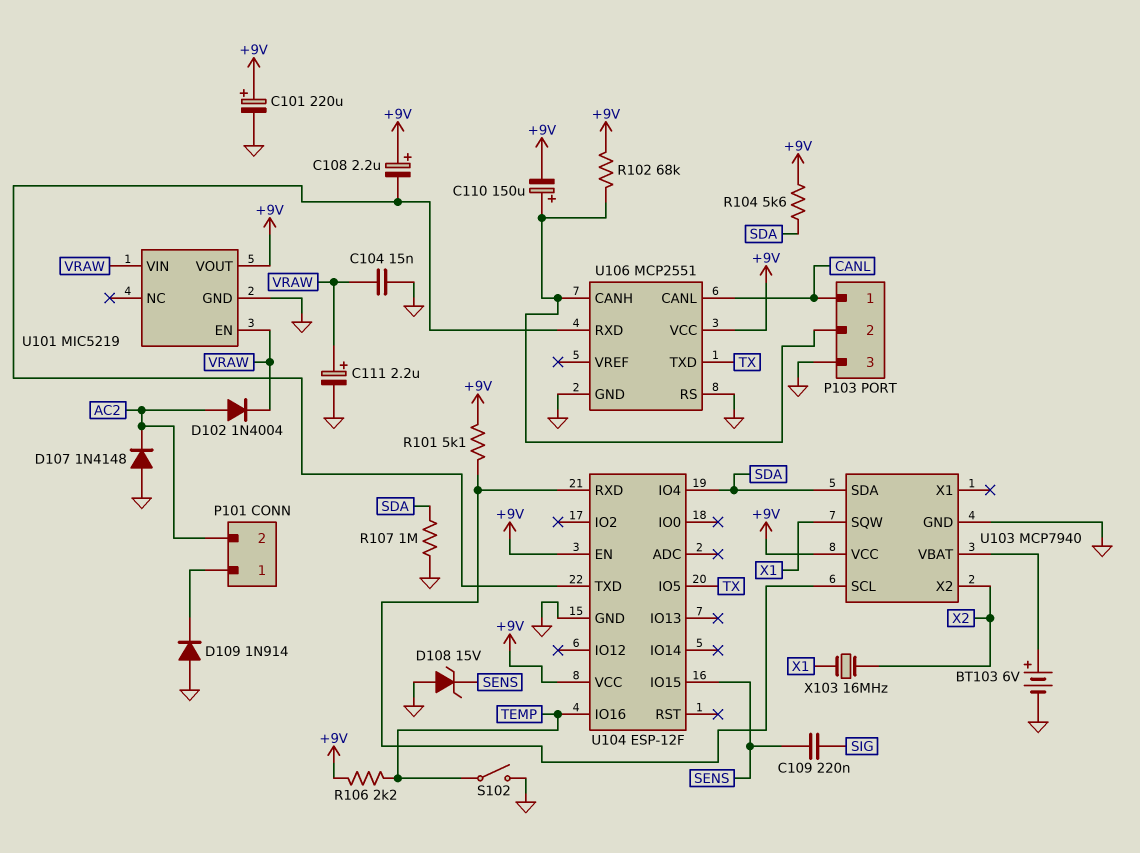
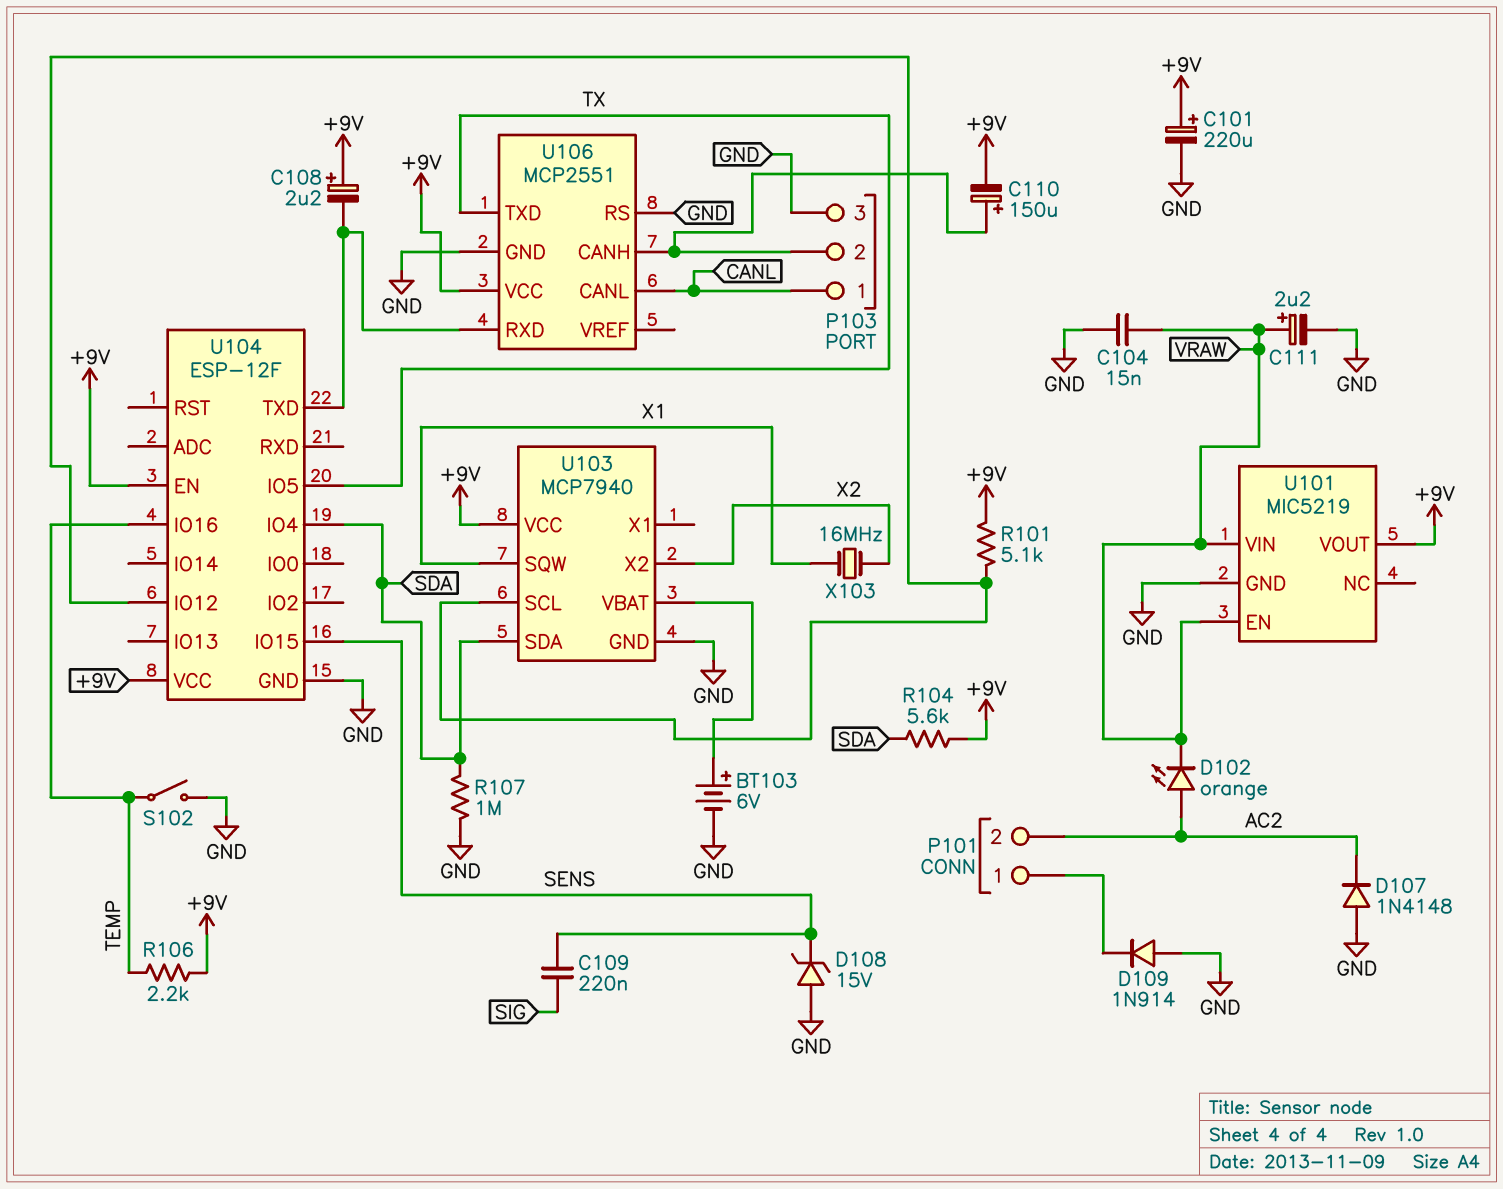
D102: diode 1N4004 (A AC2, K VRAW) -> LED orange (A AC2, K VRAW)
R102: 68k (+9V, P103/2) -> none
U104 pin IO12: none -> U103/SCL
U104 pin RXD: U103/SCL -> none

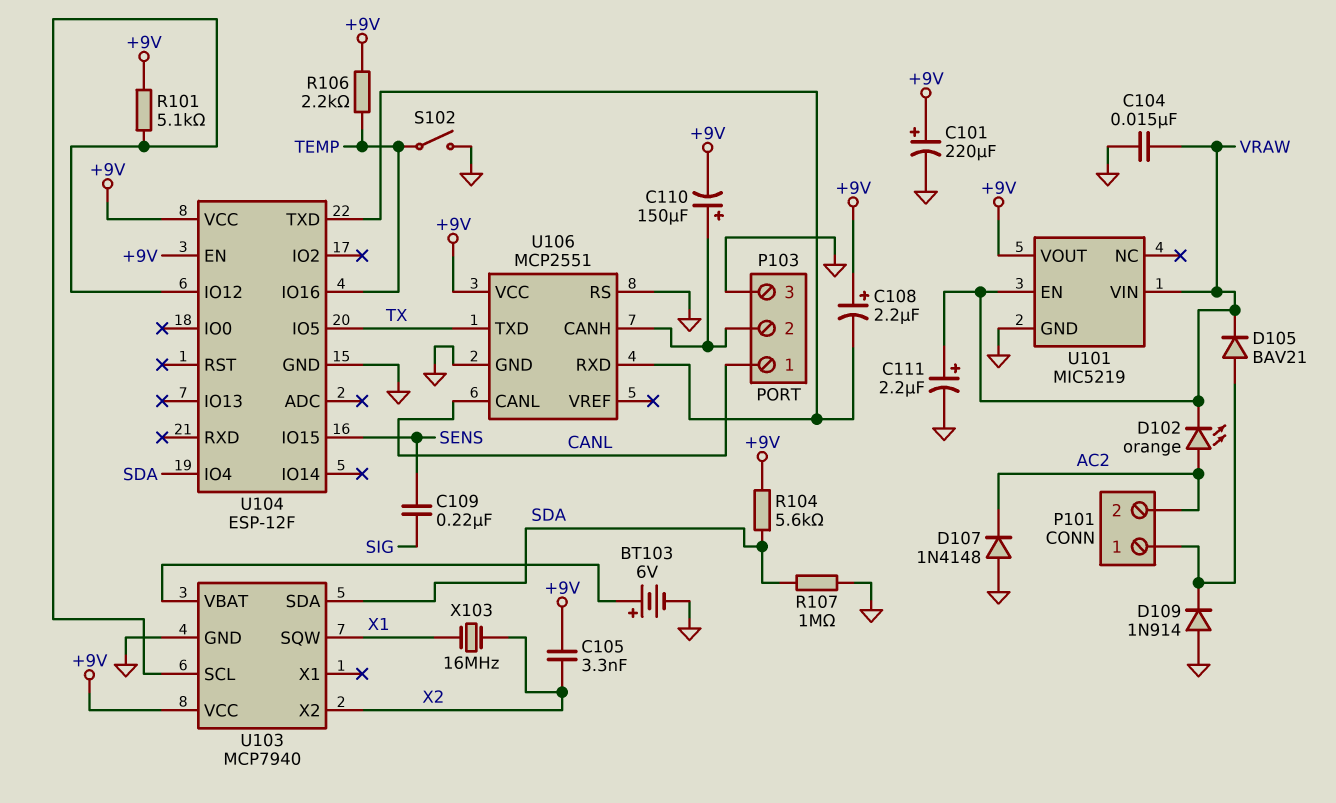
C105: none -> 3.3nF (+9V, X2)
D105: none -> diode BAV21 (A P101/1, K VRAW)
D108: zener 15V (A GND, K SENS) -> none

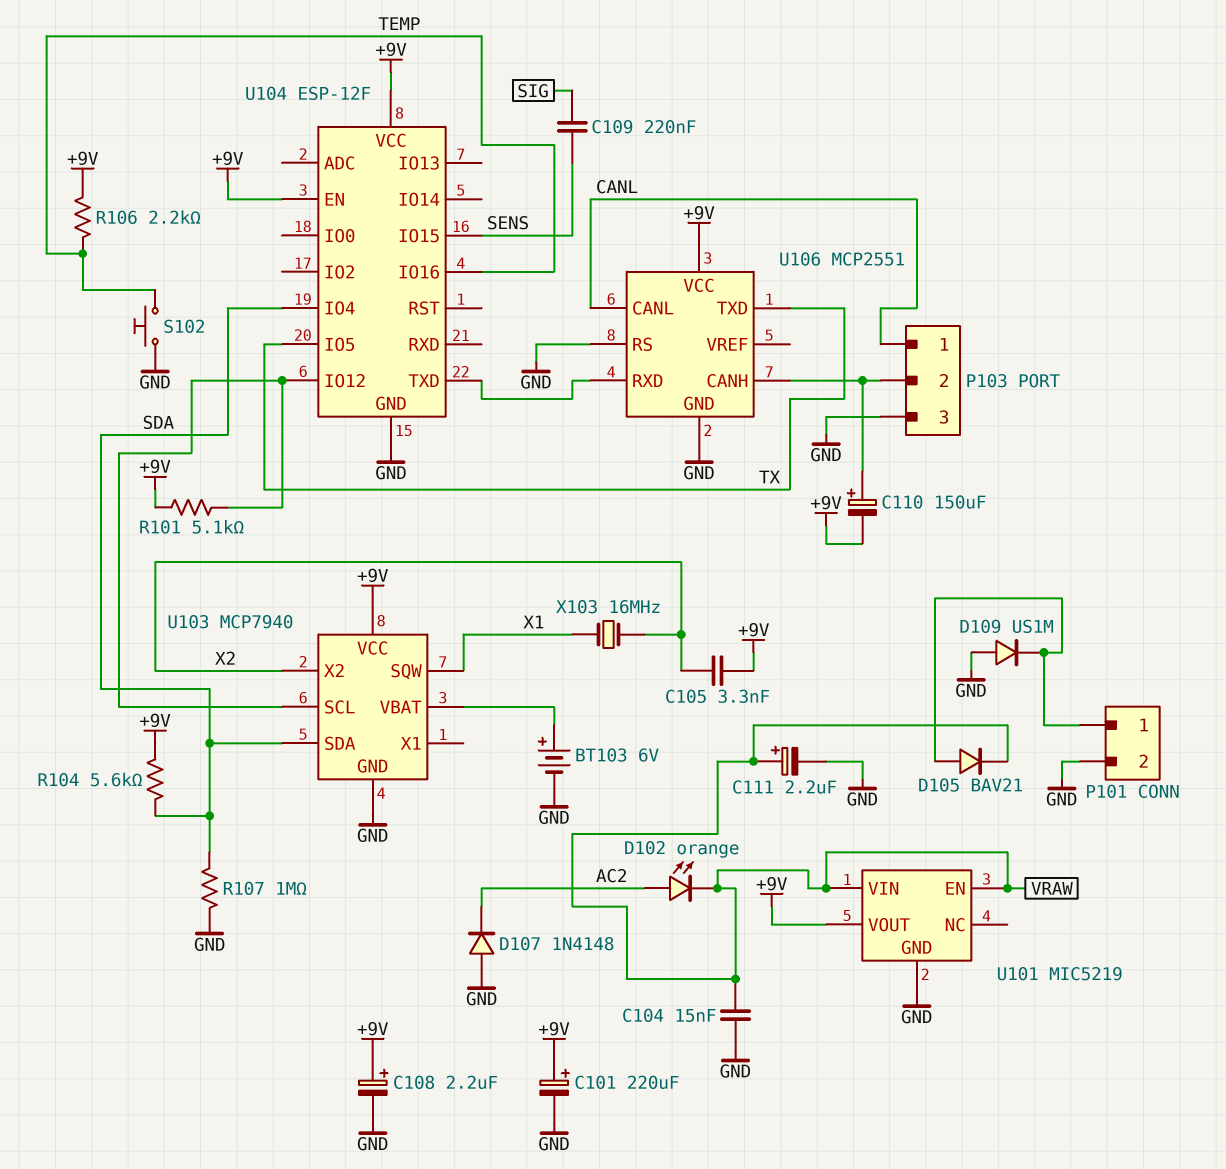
C108: 2.2uF (plus +9V, minus U104/TXD) -> 2.2uF (plus +9V, minus GND)
D109: diode 1N914 (A GND, K P101/1) -> diode US1M (A GND, K P101/1)
P101 pin 2: AC2 -> GND
S102: switch (GND, TEMP) -> button (GND, TEMP)

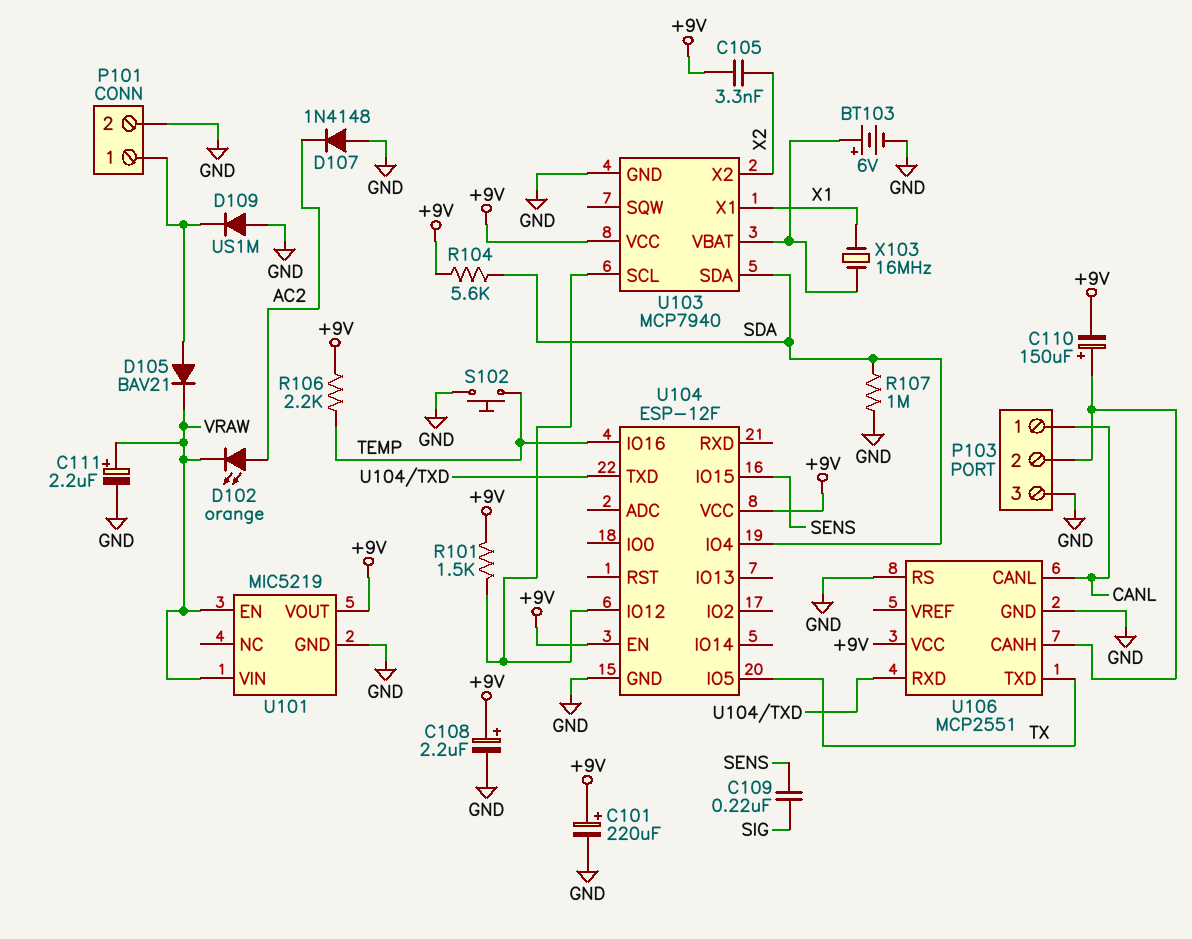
C104: 15nF (GND, VRAW) -> none
R101: 5.1k (+9V, U103/SCL) -> 1.5k (+9V, U103/SCL)
U103 pin SQW: X1 -> none
U103 pin X1: none -> X1
X103: 16MHz (X1, X2) -> 16MHz (U103/VBAT, X1)

